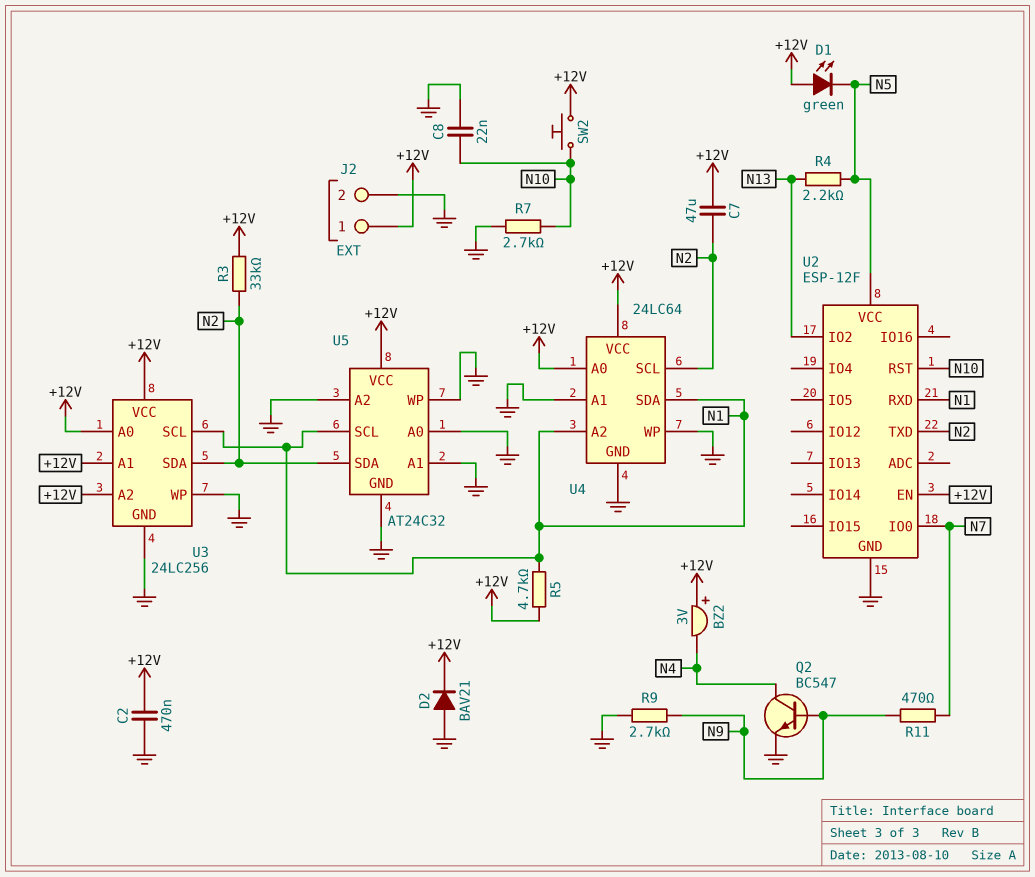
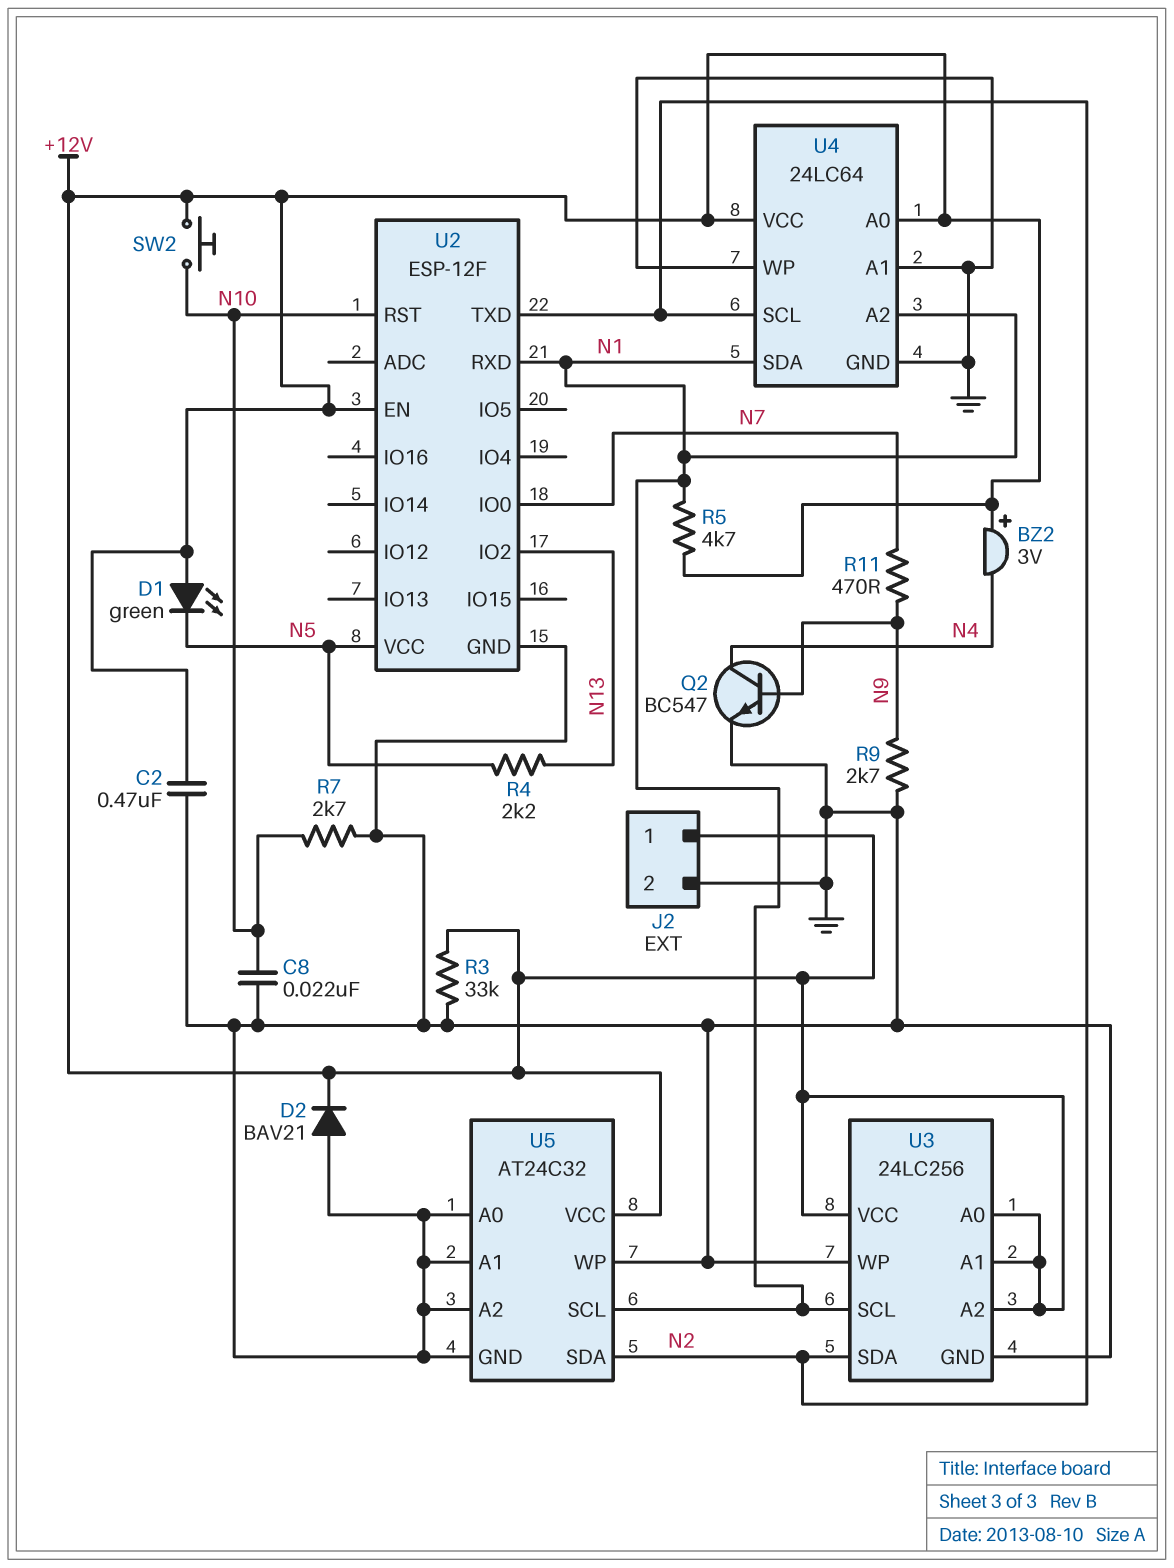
C7: 47uF (+12V, N2) -> none
R3: 33k (+12V, N2) -> 33k (+12V, GND)

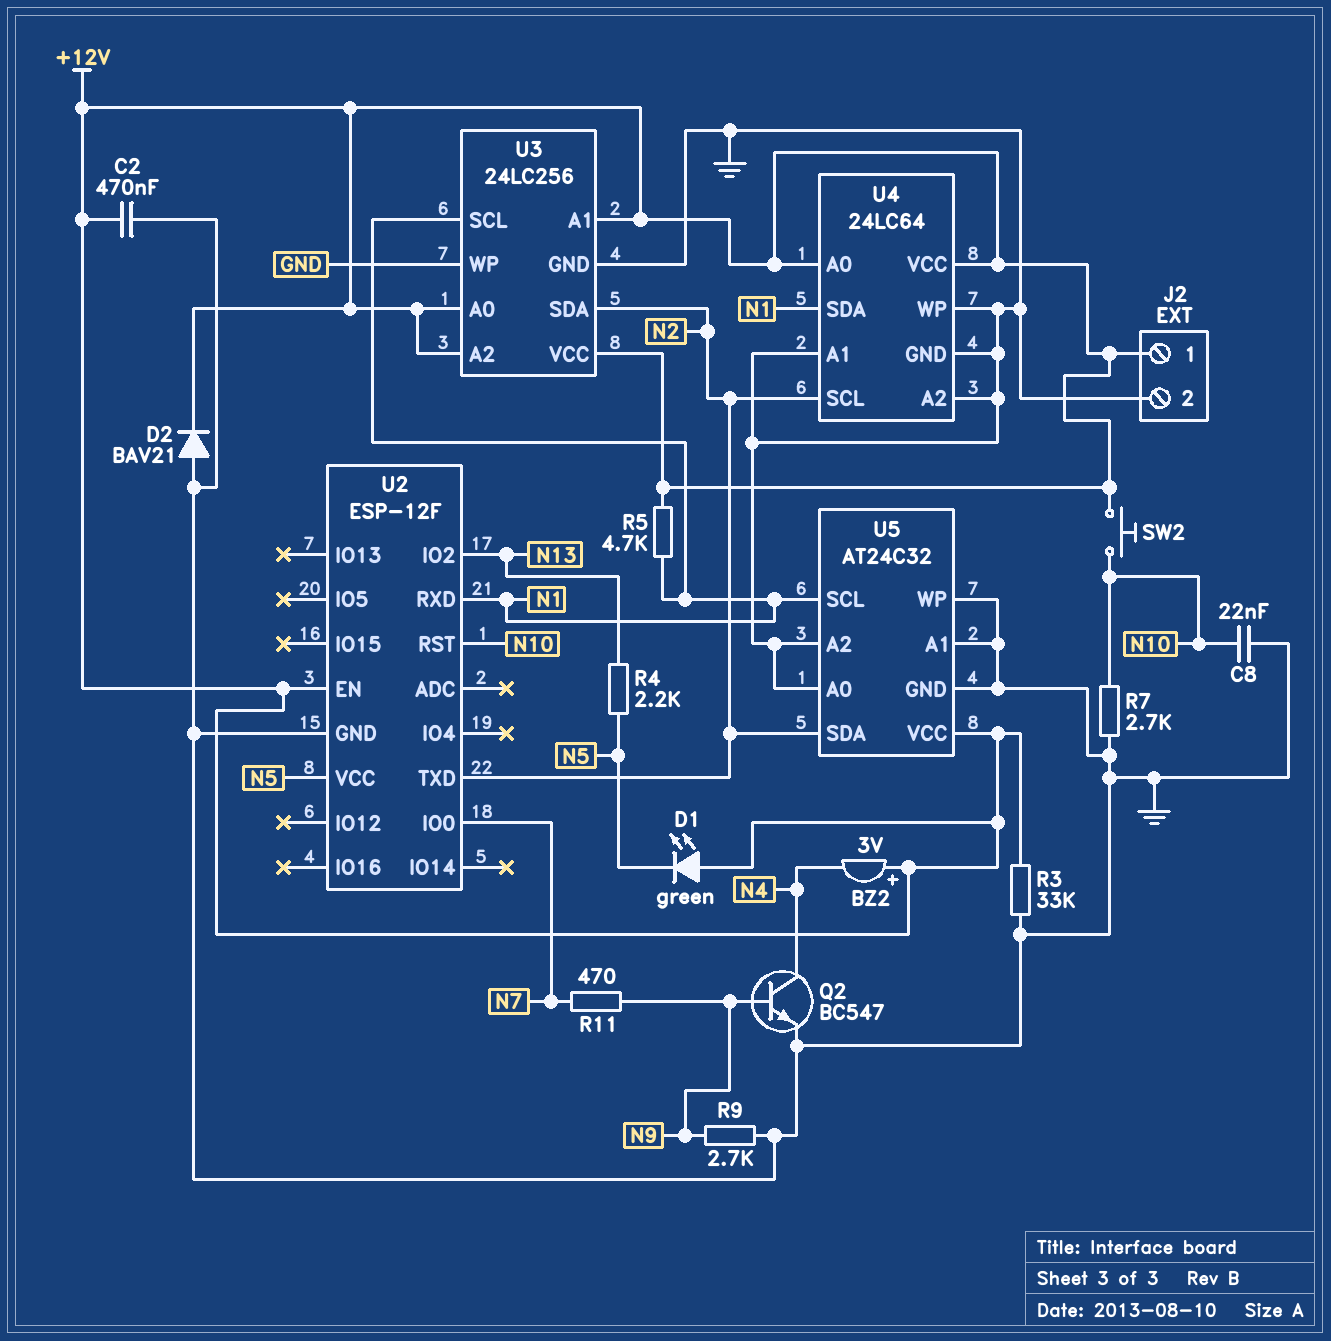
U4 pin A2: N1 -> GND

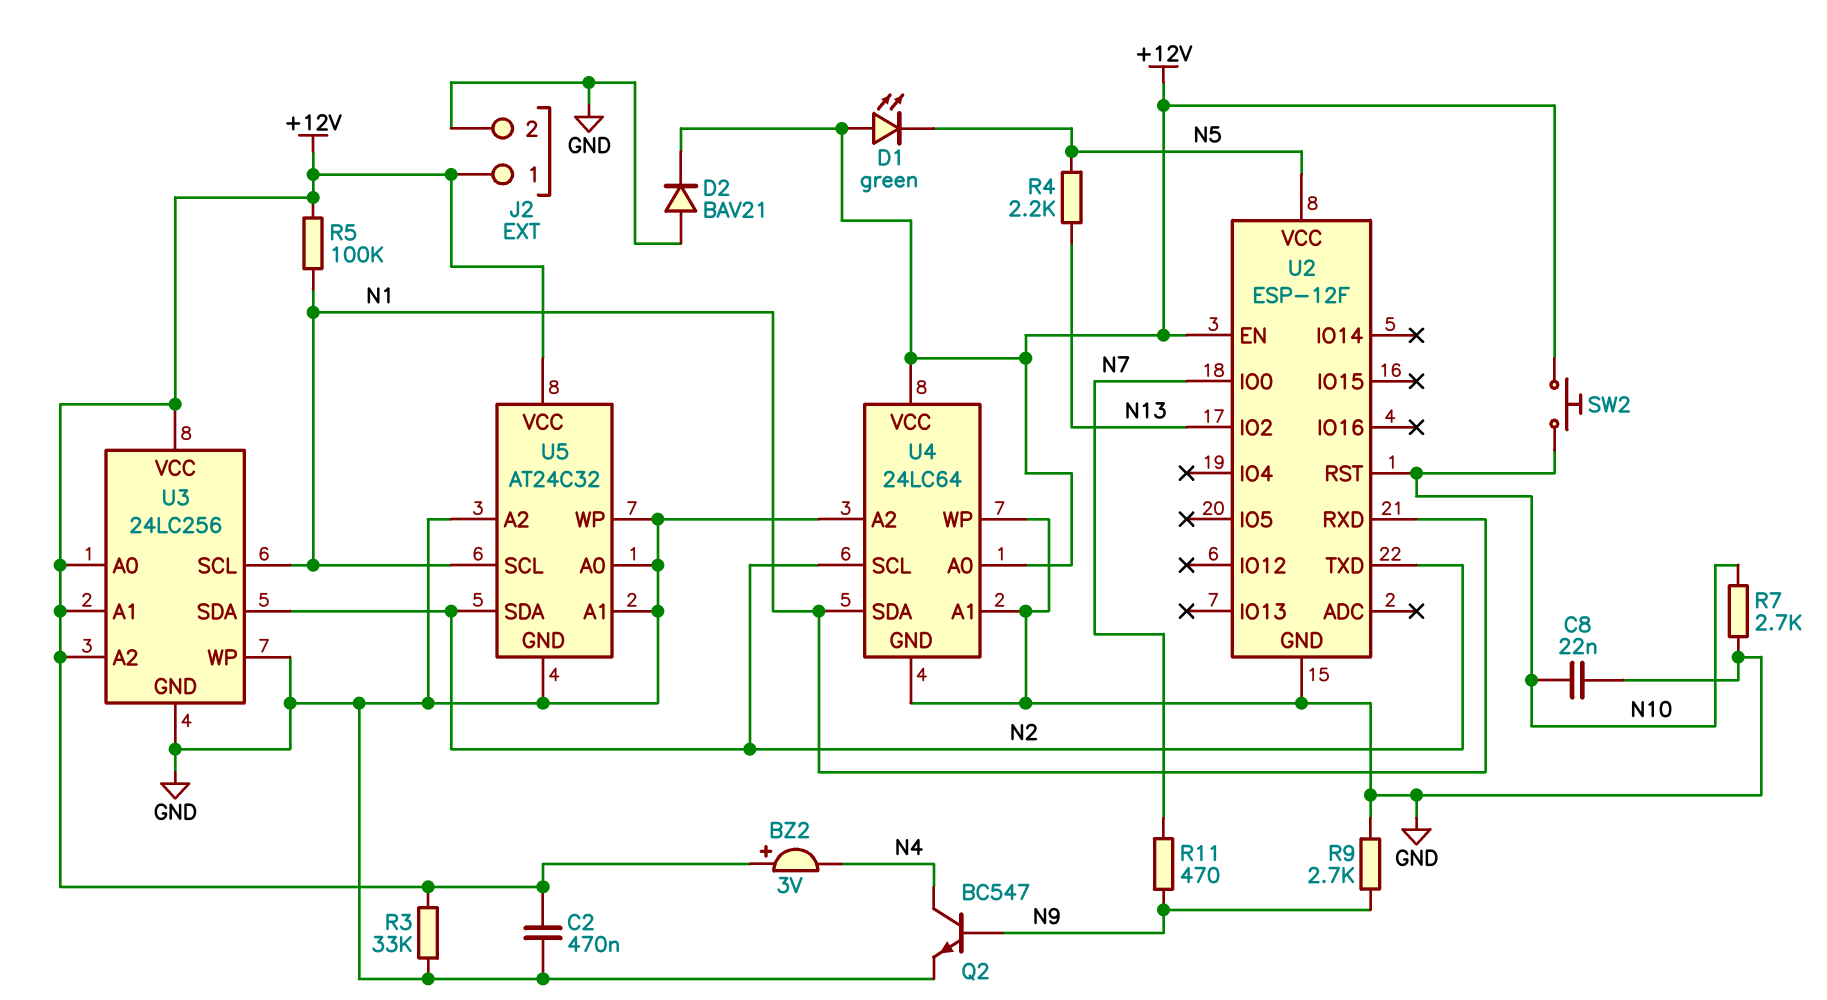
R5: 4.7k (+12V, N1) -> 100k (+12V, N1)

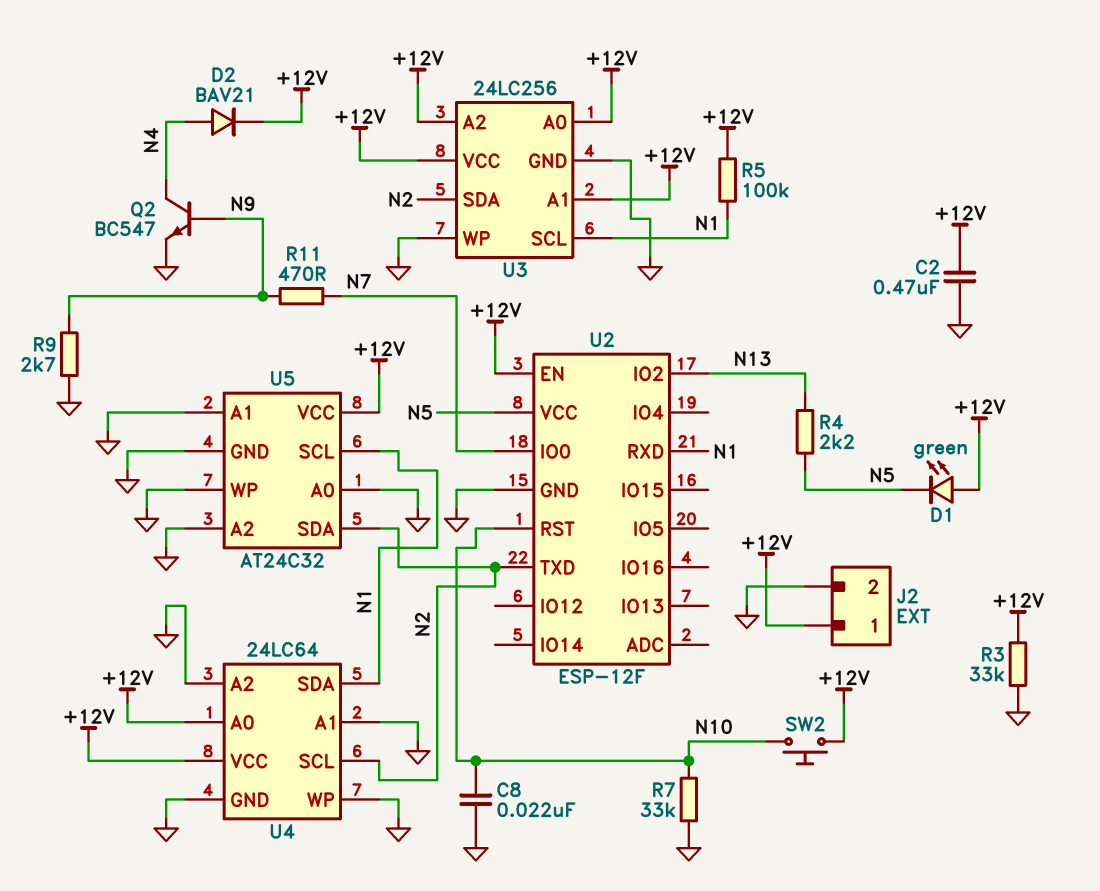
BZ2: buzzer 3V (plus +12V, minus N4) -> none
D2: diode BAV21 (A GND, K +12V) -> diode BAV21 (A N4, K +12V)
R7: 2.7k (GND, N10) -> 33k (GND, N10)

